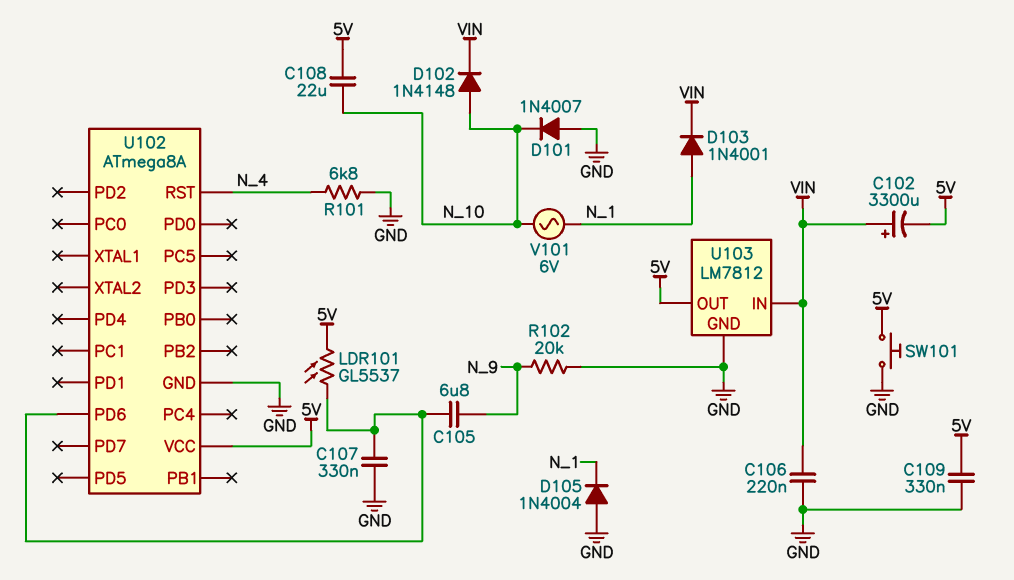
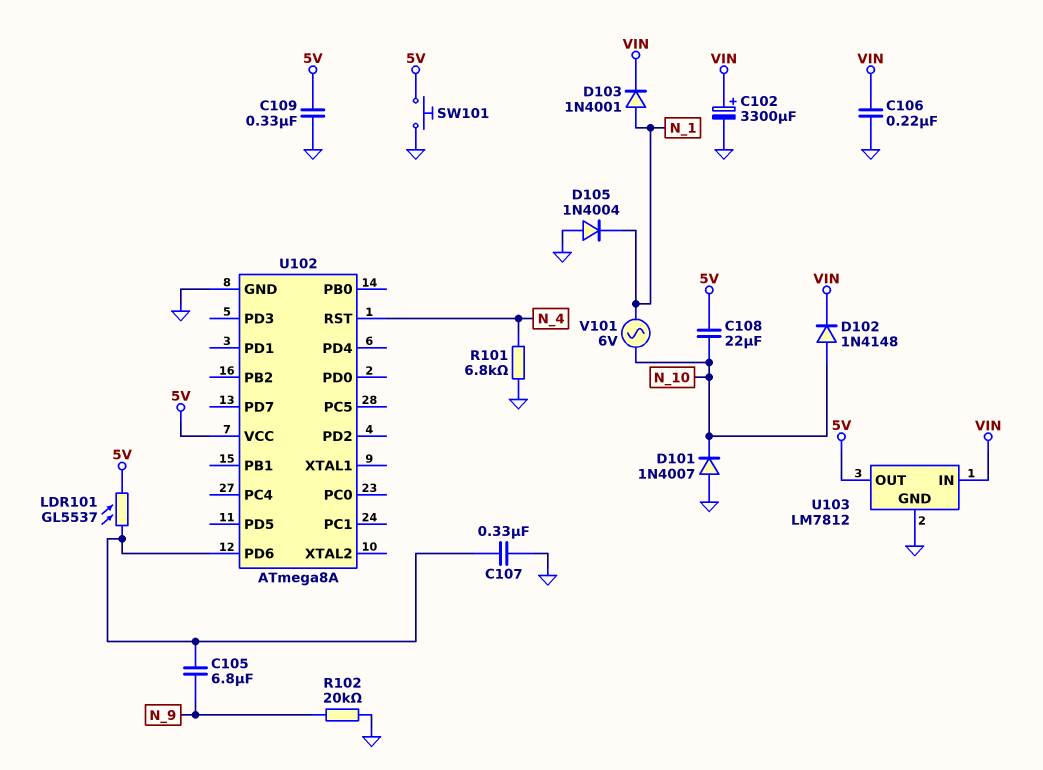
C102: 3300uF (plus VIN, minus 5V) -> 3300uF (plus VIN, minus GND)

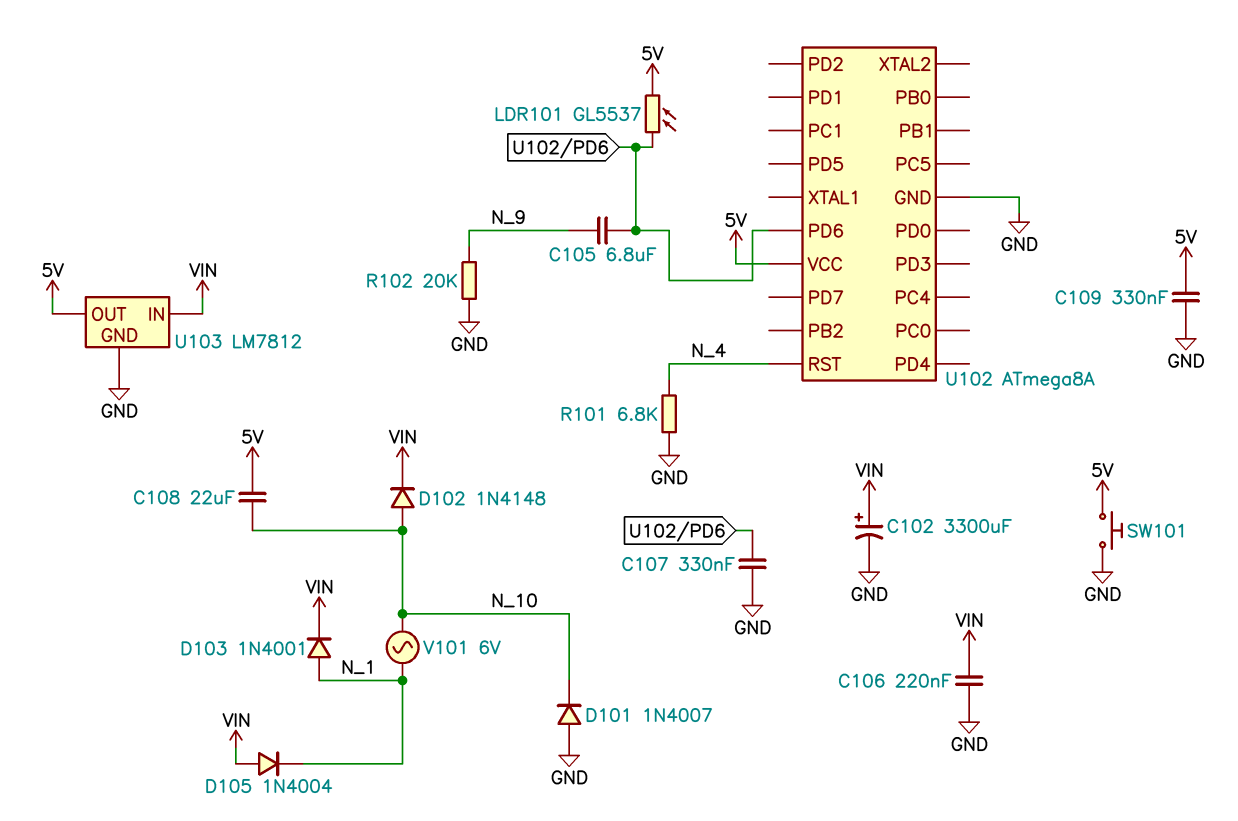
D105: diode 1N4004 (A GND, K N_1) -> diode 1N4004 (A VIN, K N_1)

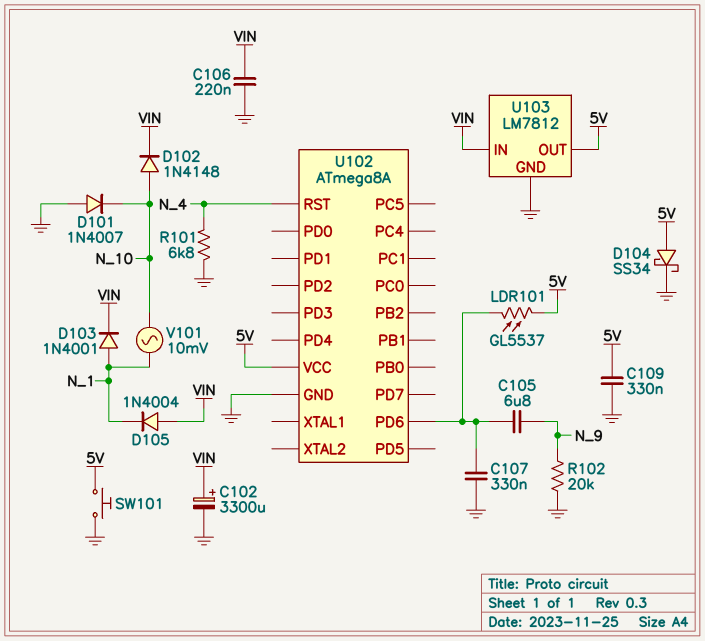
C108: 22uF (5V, N_10) -> none
D104: none -> schottky SS34 (A 5V, K GND)
V101: AC 6V (N_1, N_10) -> AC 10mV (N_1, N_10)

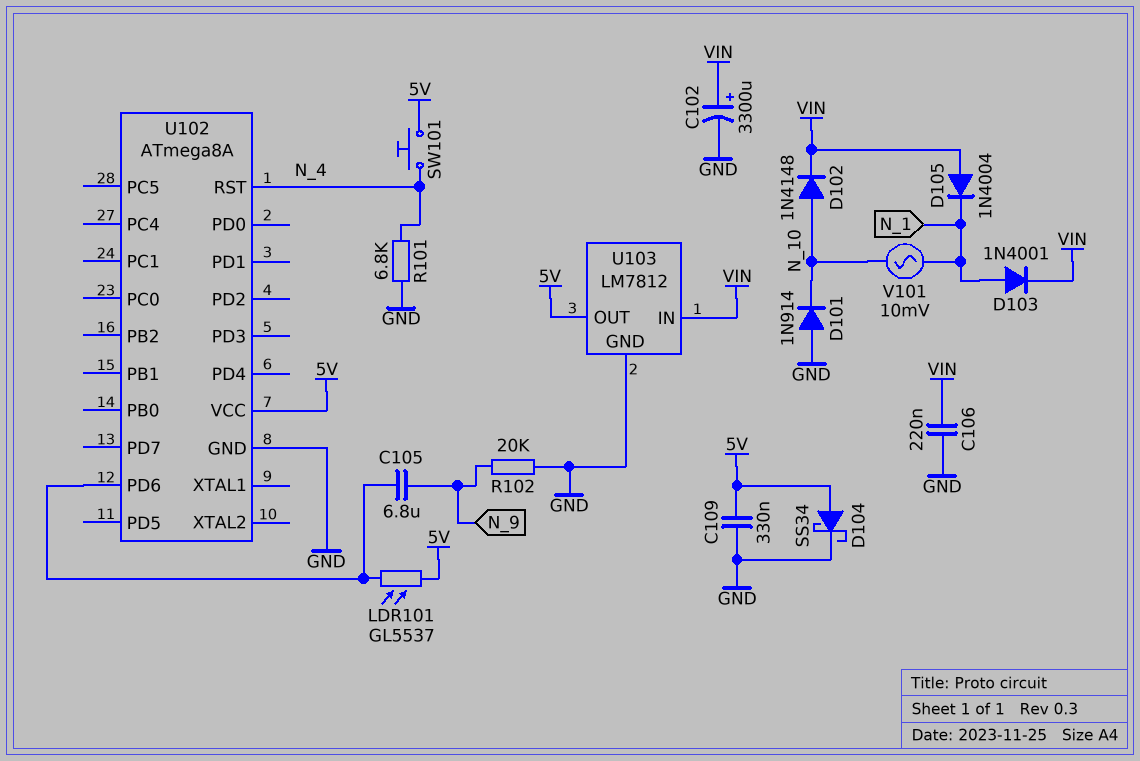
C107: 330nF (GND, U102/PD6) -> none
D101: diode 1N4007 (A GND, K N_10) -> diode 1N914 (A GND, K N_10)
SW101: button (5V, GND) -> button (5V, N_4)

